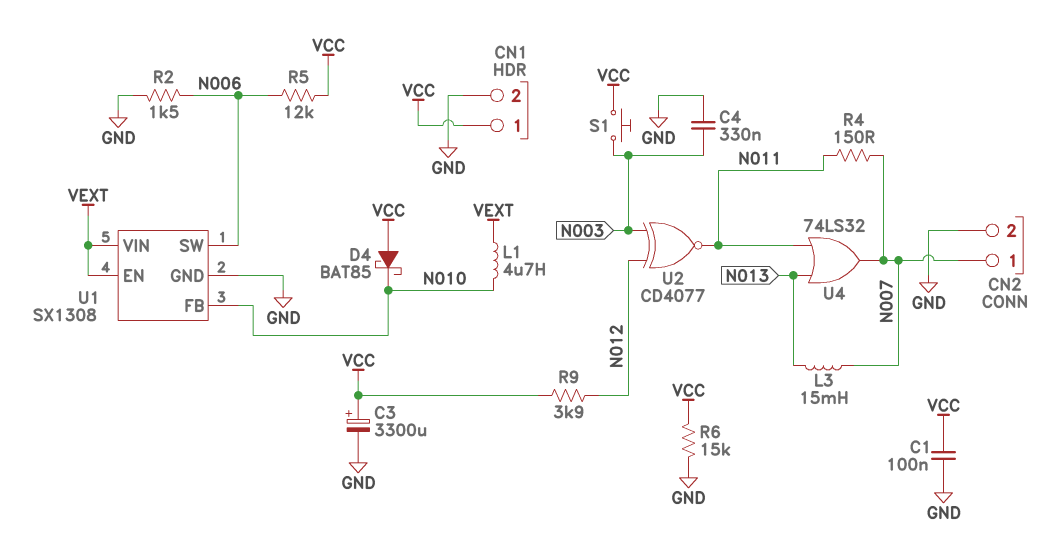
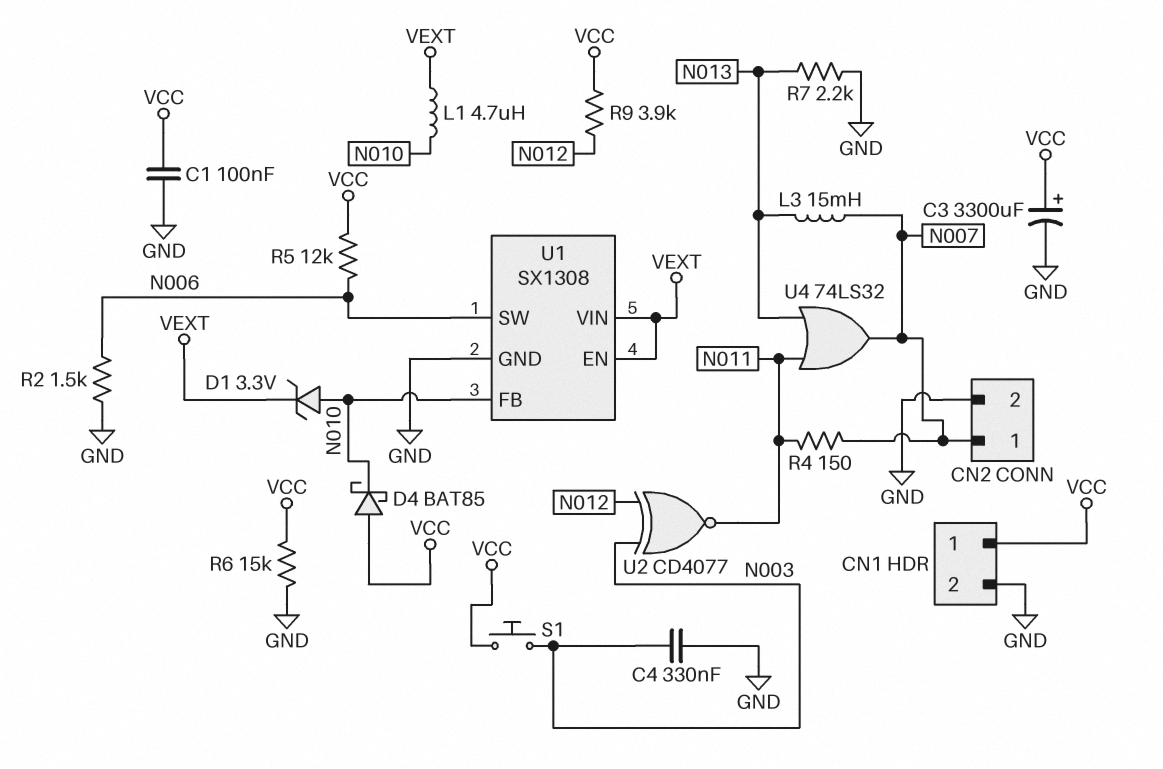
D1: none -> zener 3.3V (A N010, K VEXT)
R7: none -> 2.2k (GND, N013)

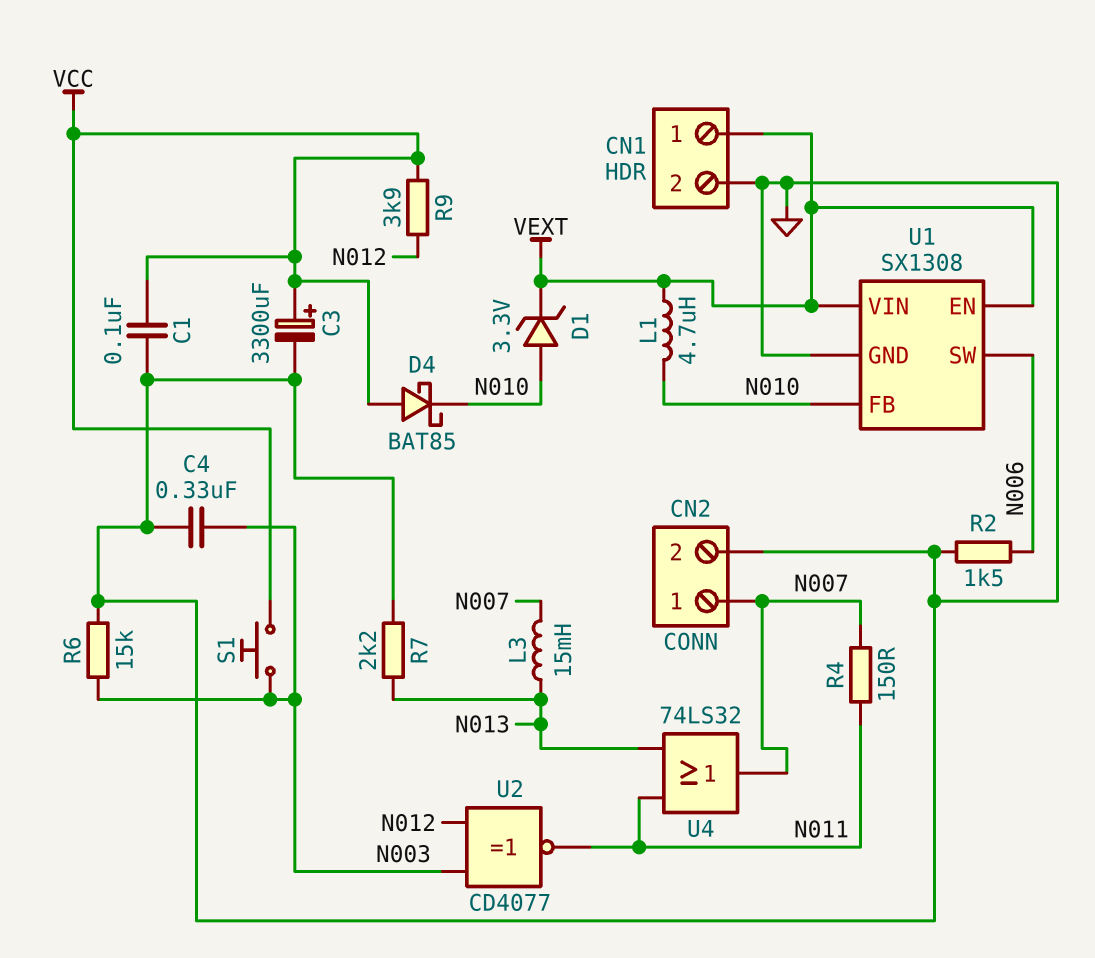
CN1 pin 1: VCC -> VEXT
R5: 12k (N006, VCC) -> none
R6: 15k (GND, VCC) -> 15k (GND, N003)

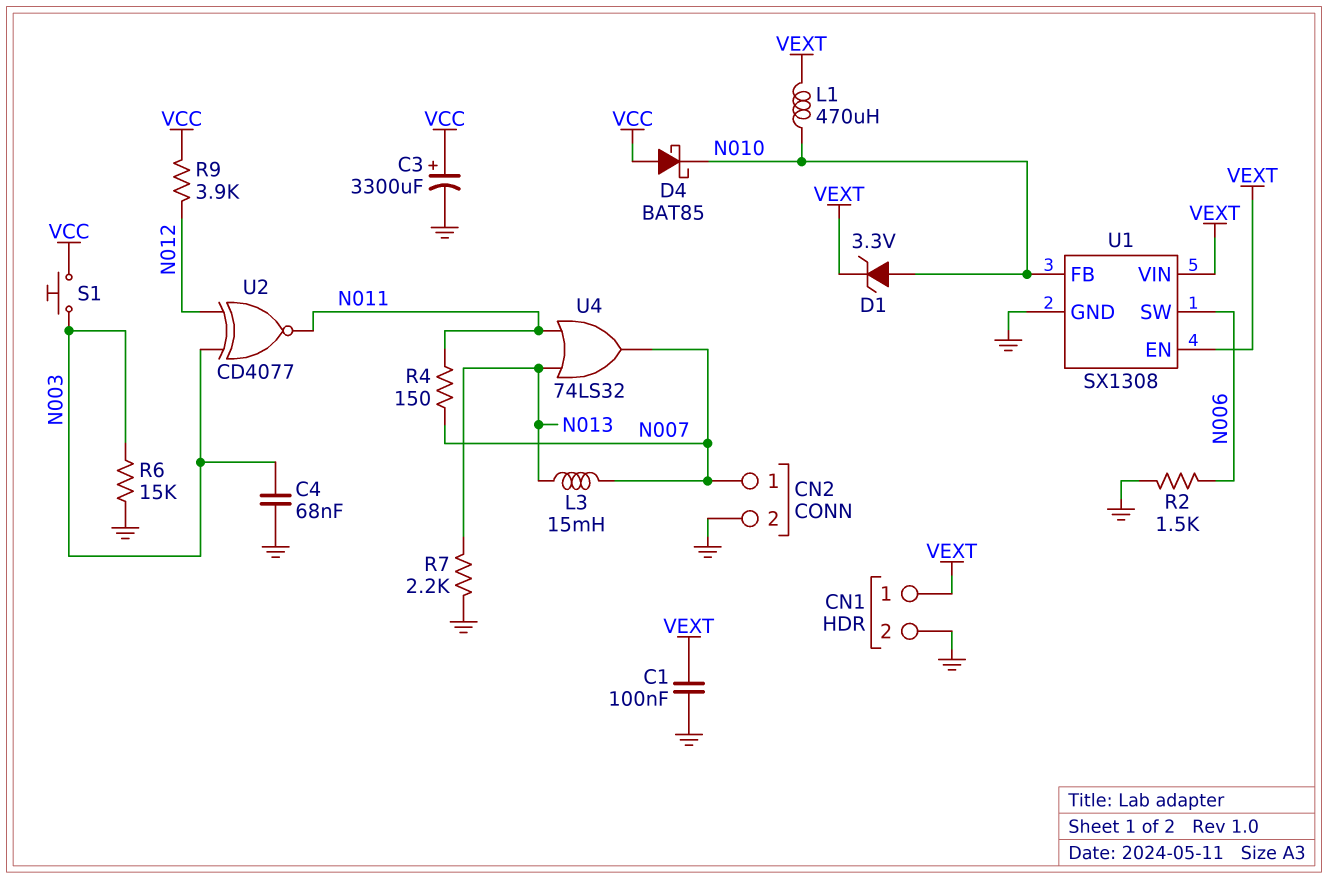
C1: 100nF (GND, VCC) -> 100nF (GND, VEXT)
C4: 330nF (GND, N003) -> 68nF (GND, N003)
L1: 4.7uH (N010, VEXT) -> 470uH (N010, VEXT)

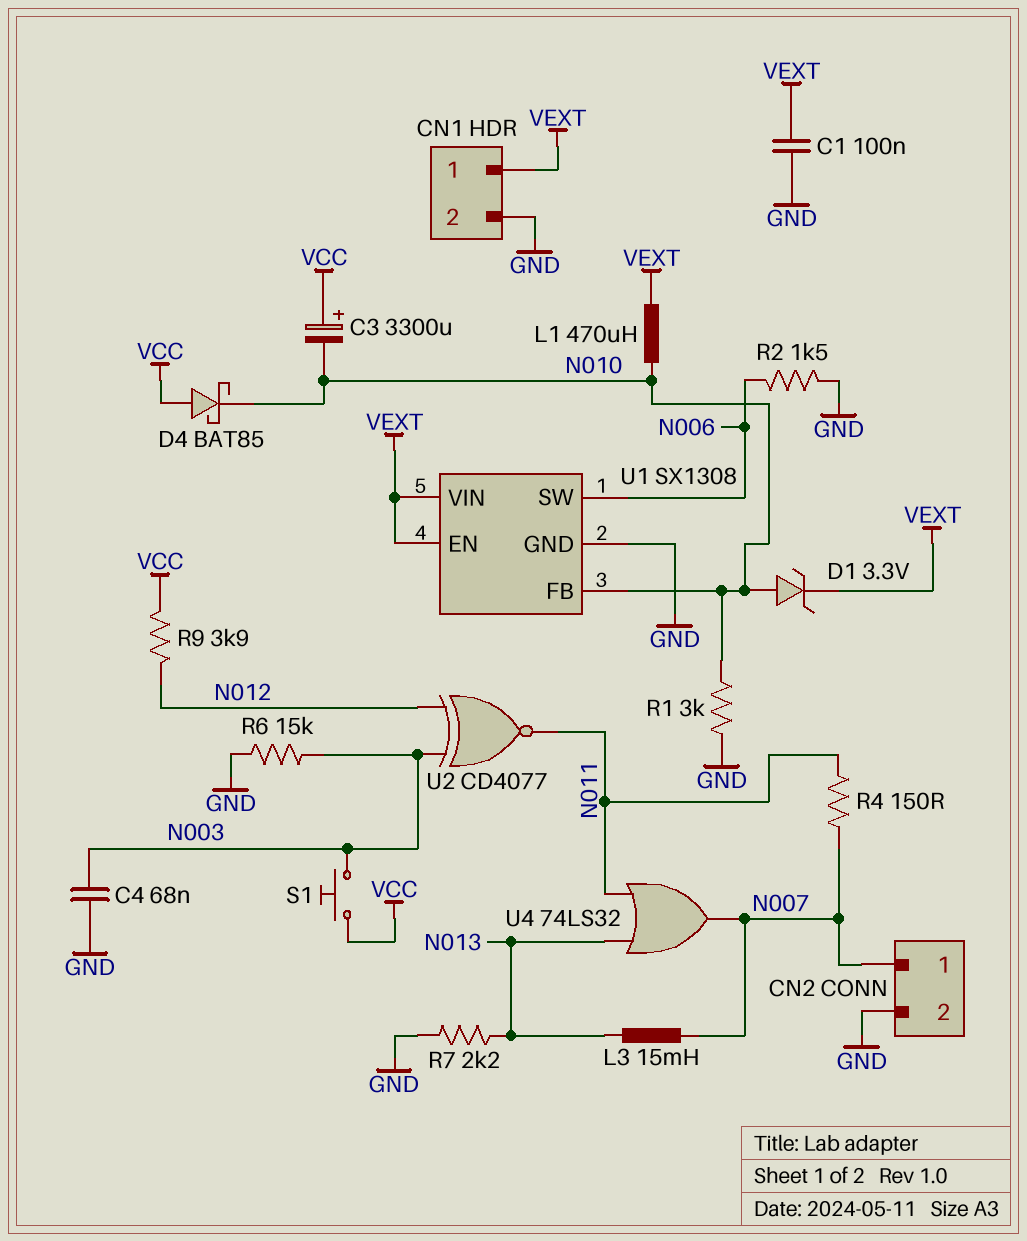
C3: 3300uF (plus VCC, minus GND) -> 3300uF (plus VCC, minus N010)
R1: none -> 3k (GND, N010)

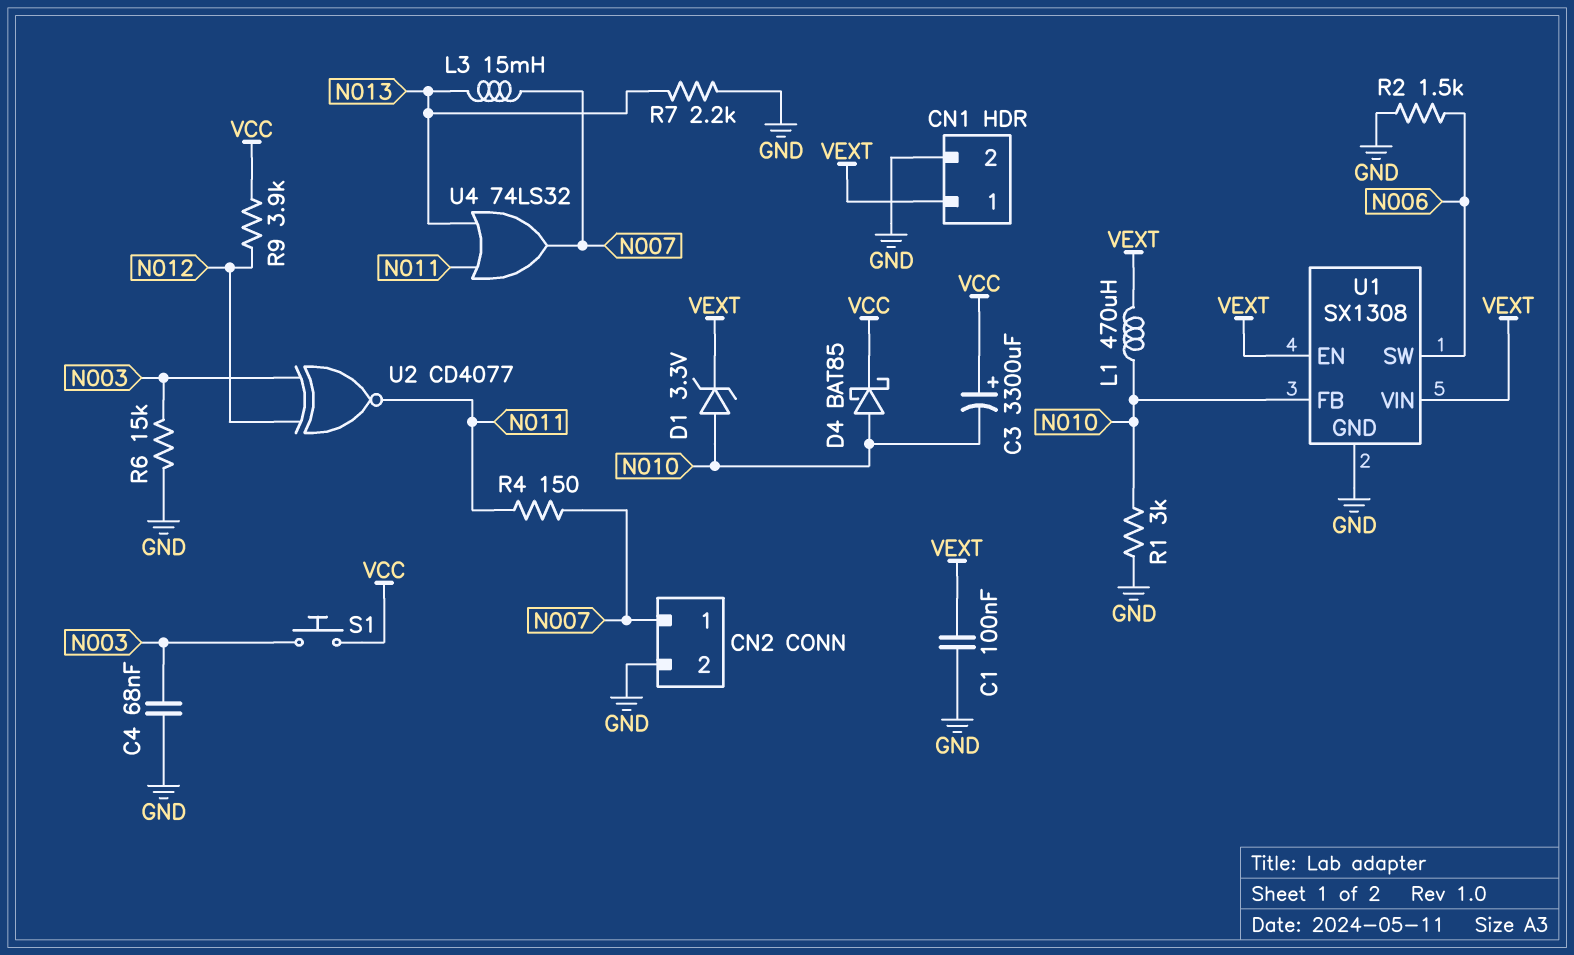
D4: schottky BAT85 (A VCC, K N010) -> schottky BAT85 (A N010, K VCC)

